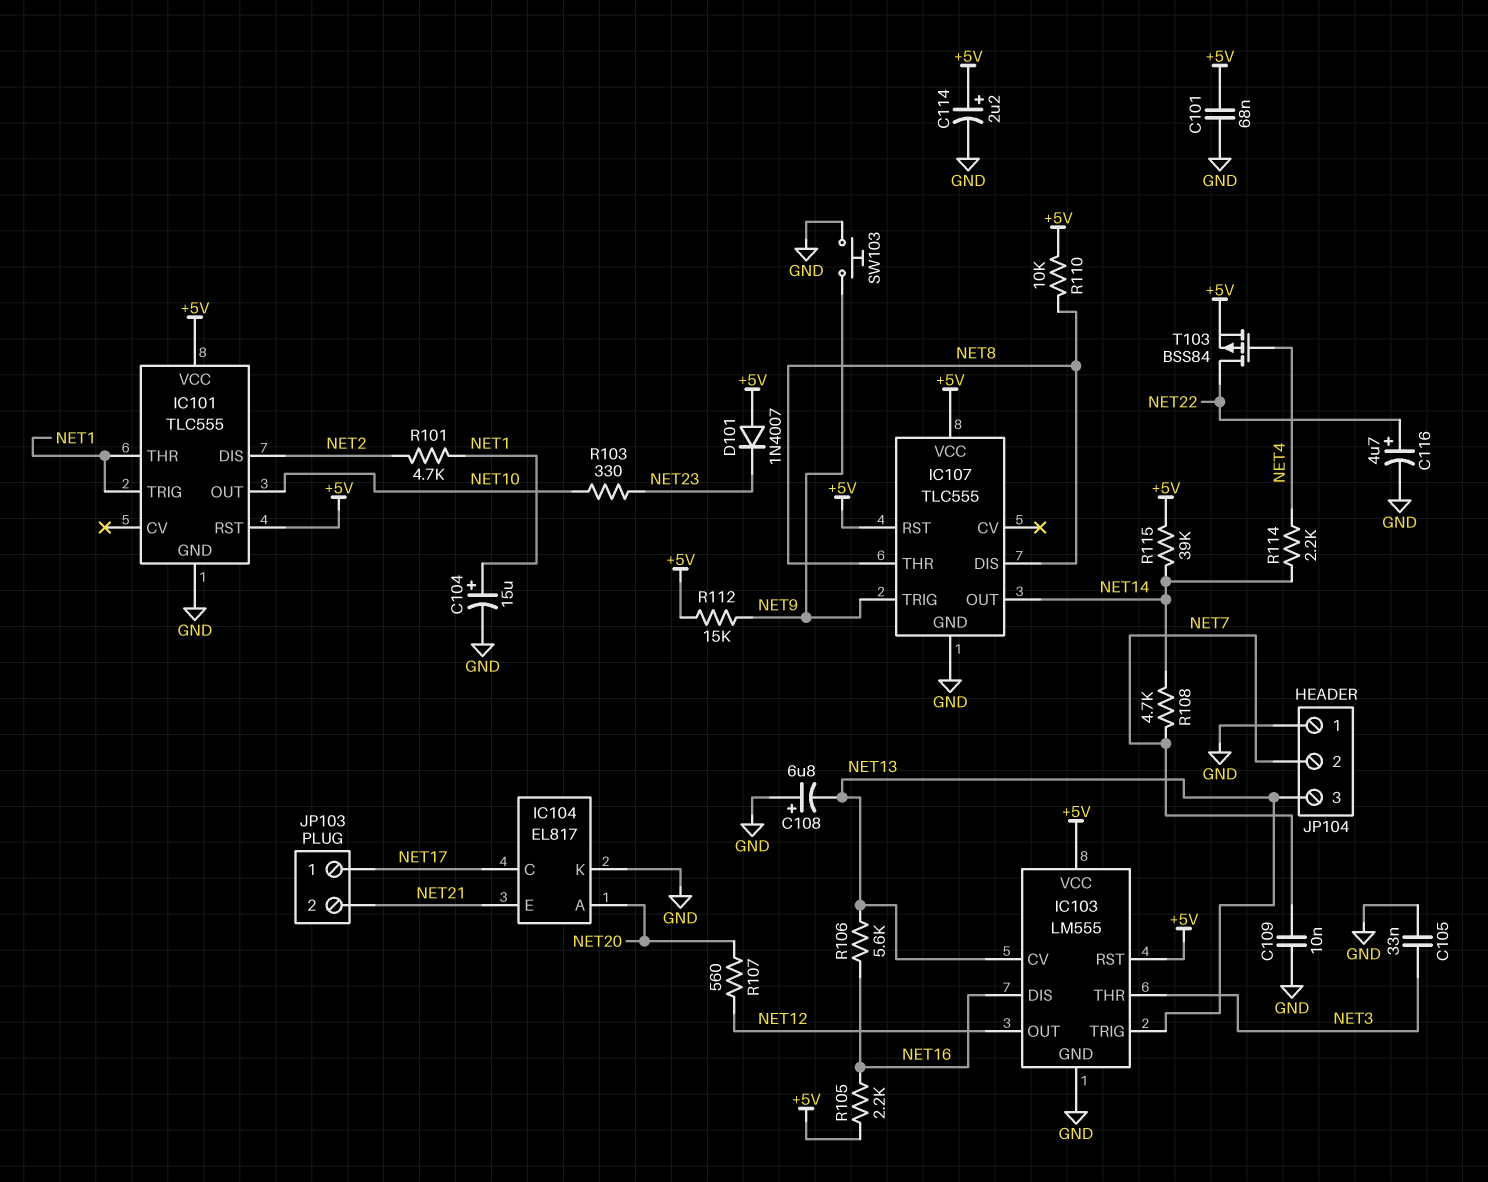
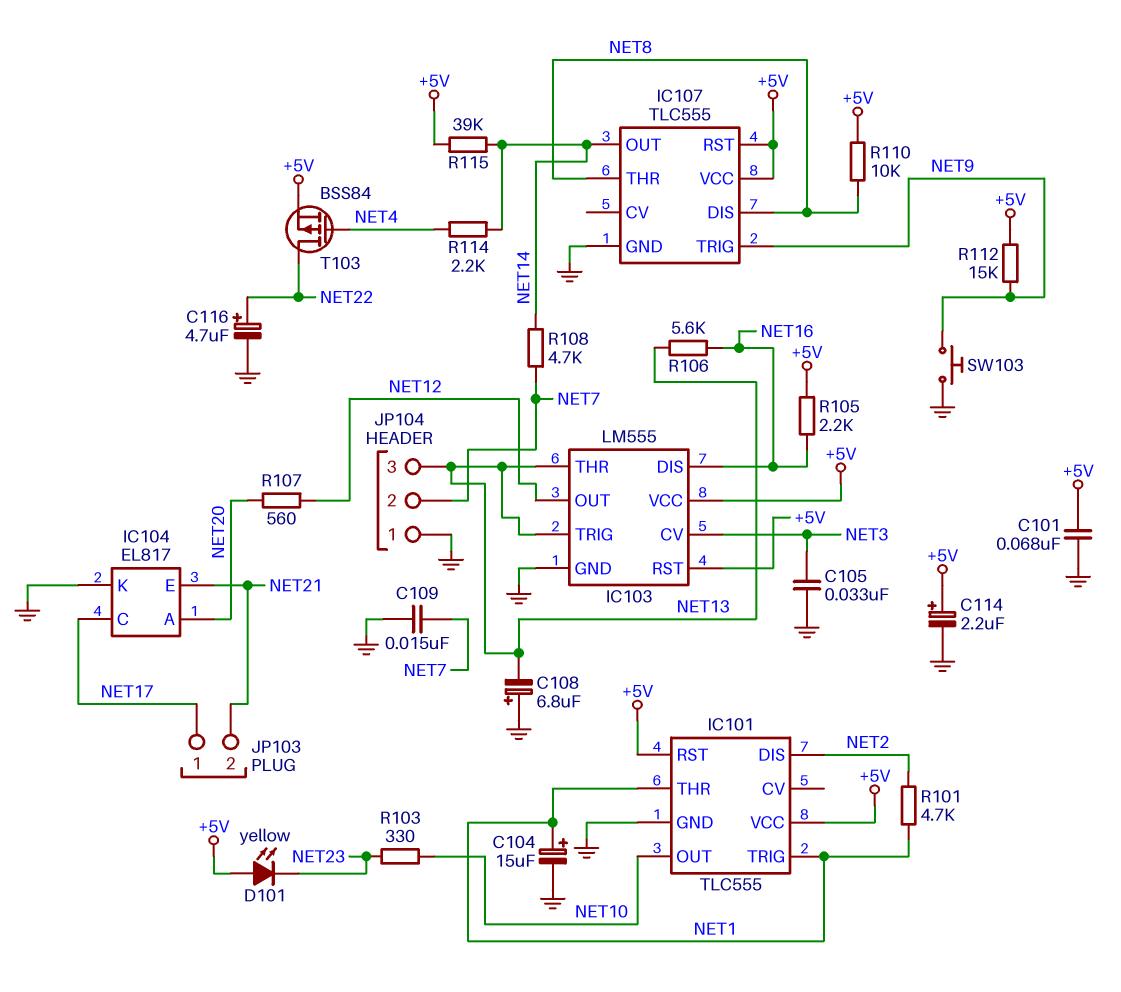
C109: 10nF (GND, NET7) -> 15nF (GND, NET7)
D101: diode 1N4007 (A +5V, K NET23) -> LED yellow (A +5V, K NET23)
IC103 pin CV: NET13 -> NET3
IC103 pin THR: NET3 -> NET13

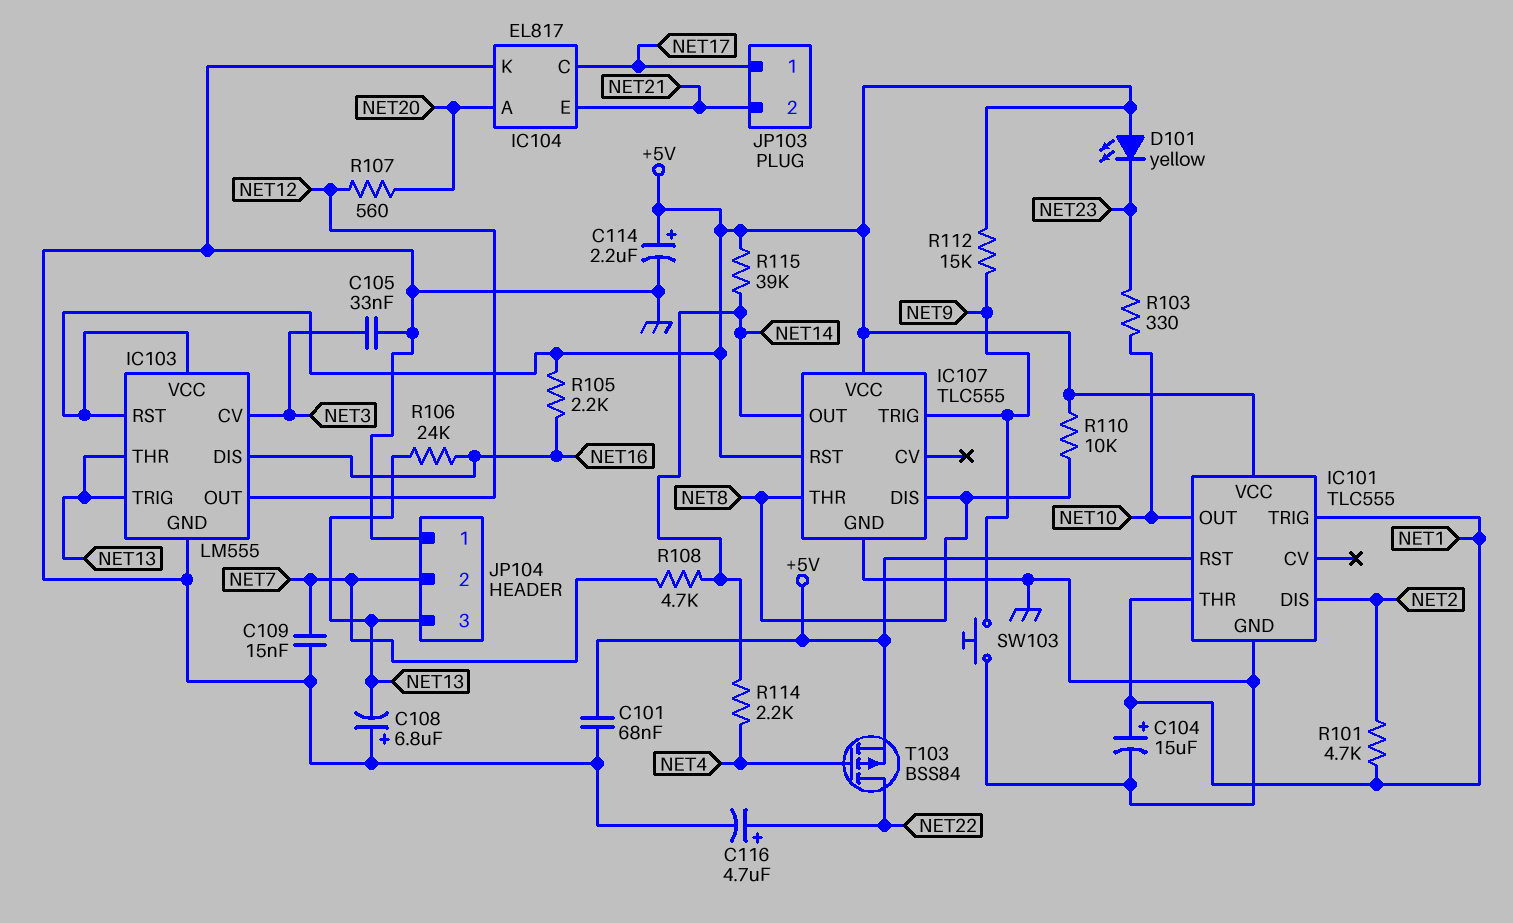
R106: 5.6k (NET13, NET16) -> 24k (NET13, NET16)

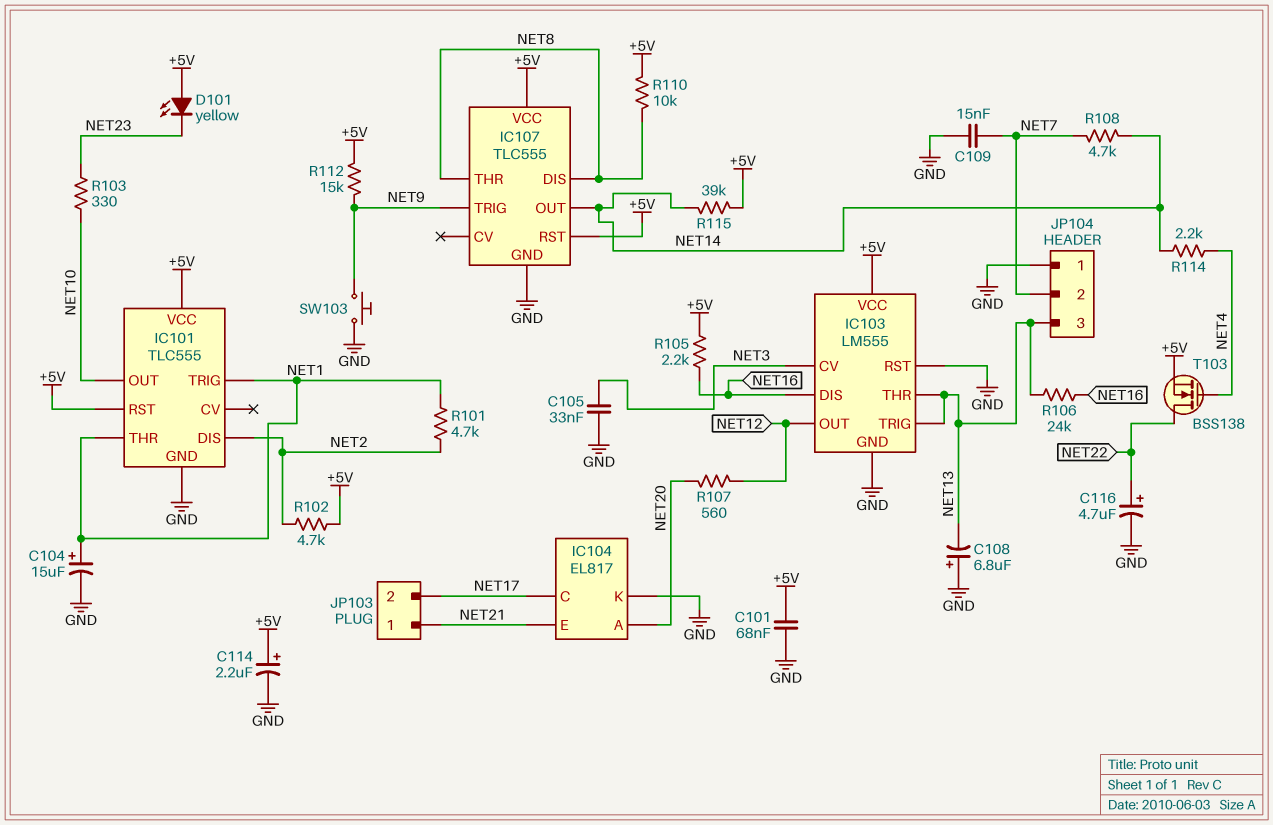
IC103 pin RST: +5V -> GND
JP103 pin 1: NET17 -> NET21
JP103 pin 2: NET21 -> NET17
R102: none -> 4.7k (+5V, NET2)
T103: PMOS BSS84 (G NET4, D NET22, S +5V) -> NMOS BSS138 (G NET4, D NET22, S +5V)

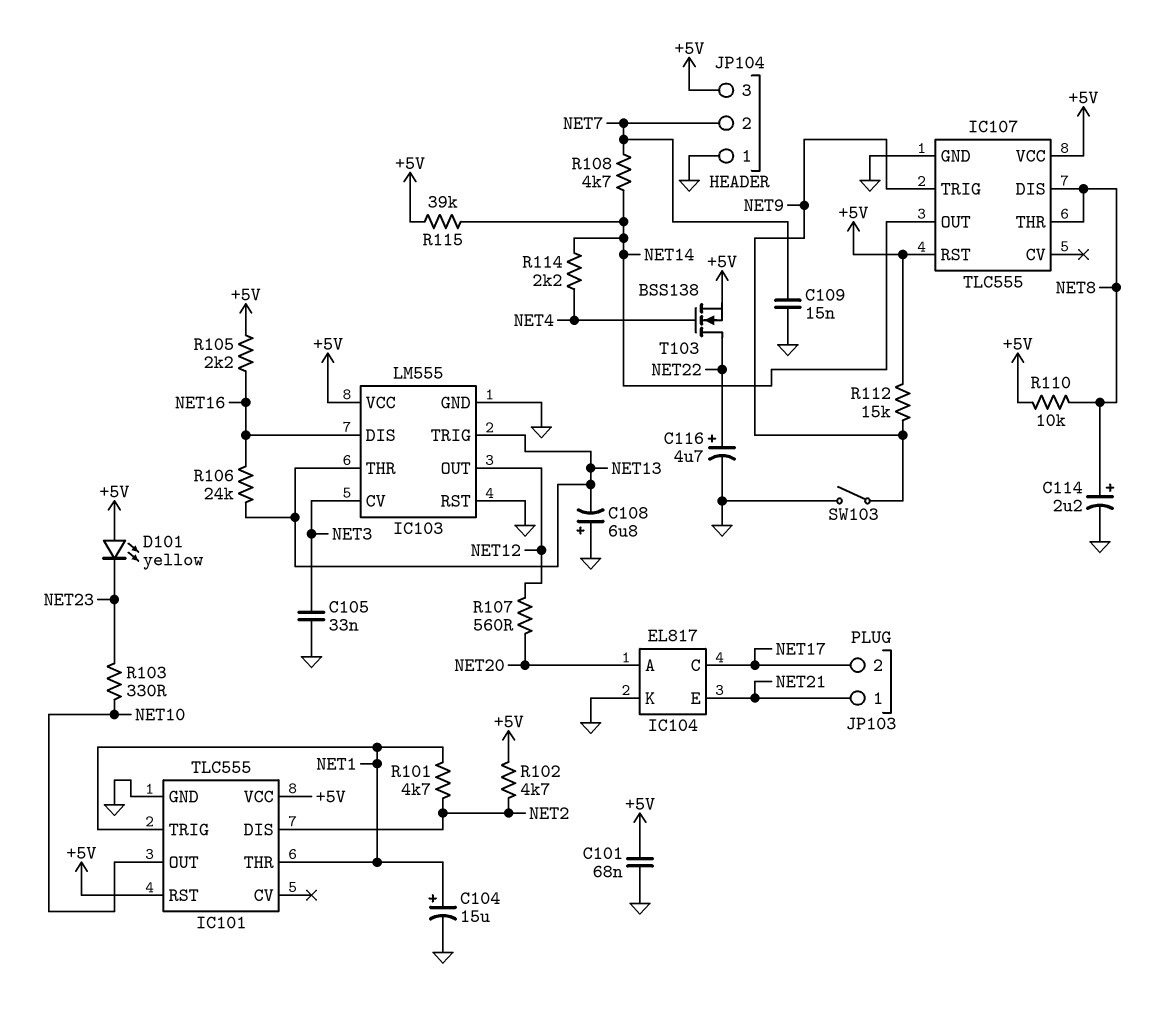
C114: 2.2uF (plus +5V, minus GND) -> 2.2uF (plus NET8, minus GND)
JP104 pin 3: NET13 -> +5V
SW103: button (GND, NET9) -> switch (GND, NET9)

